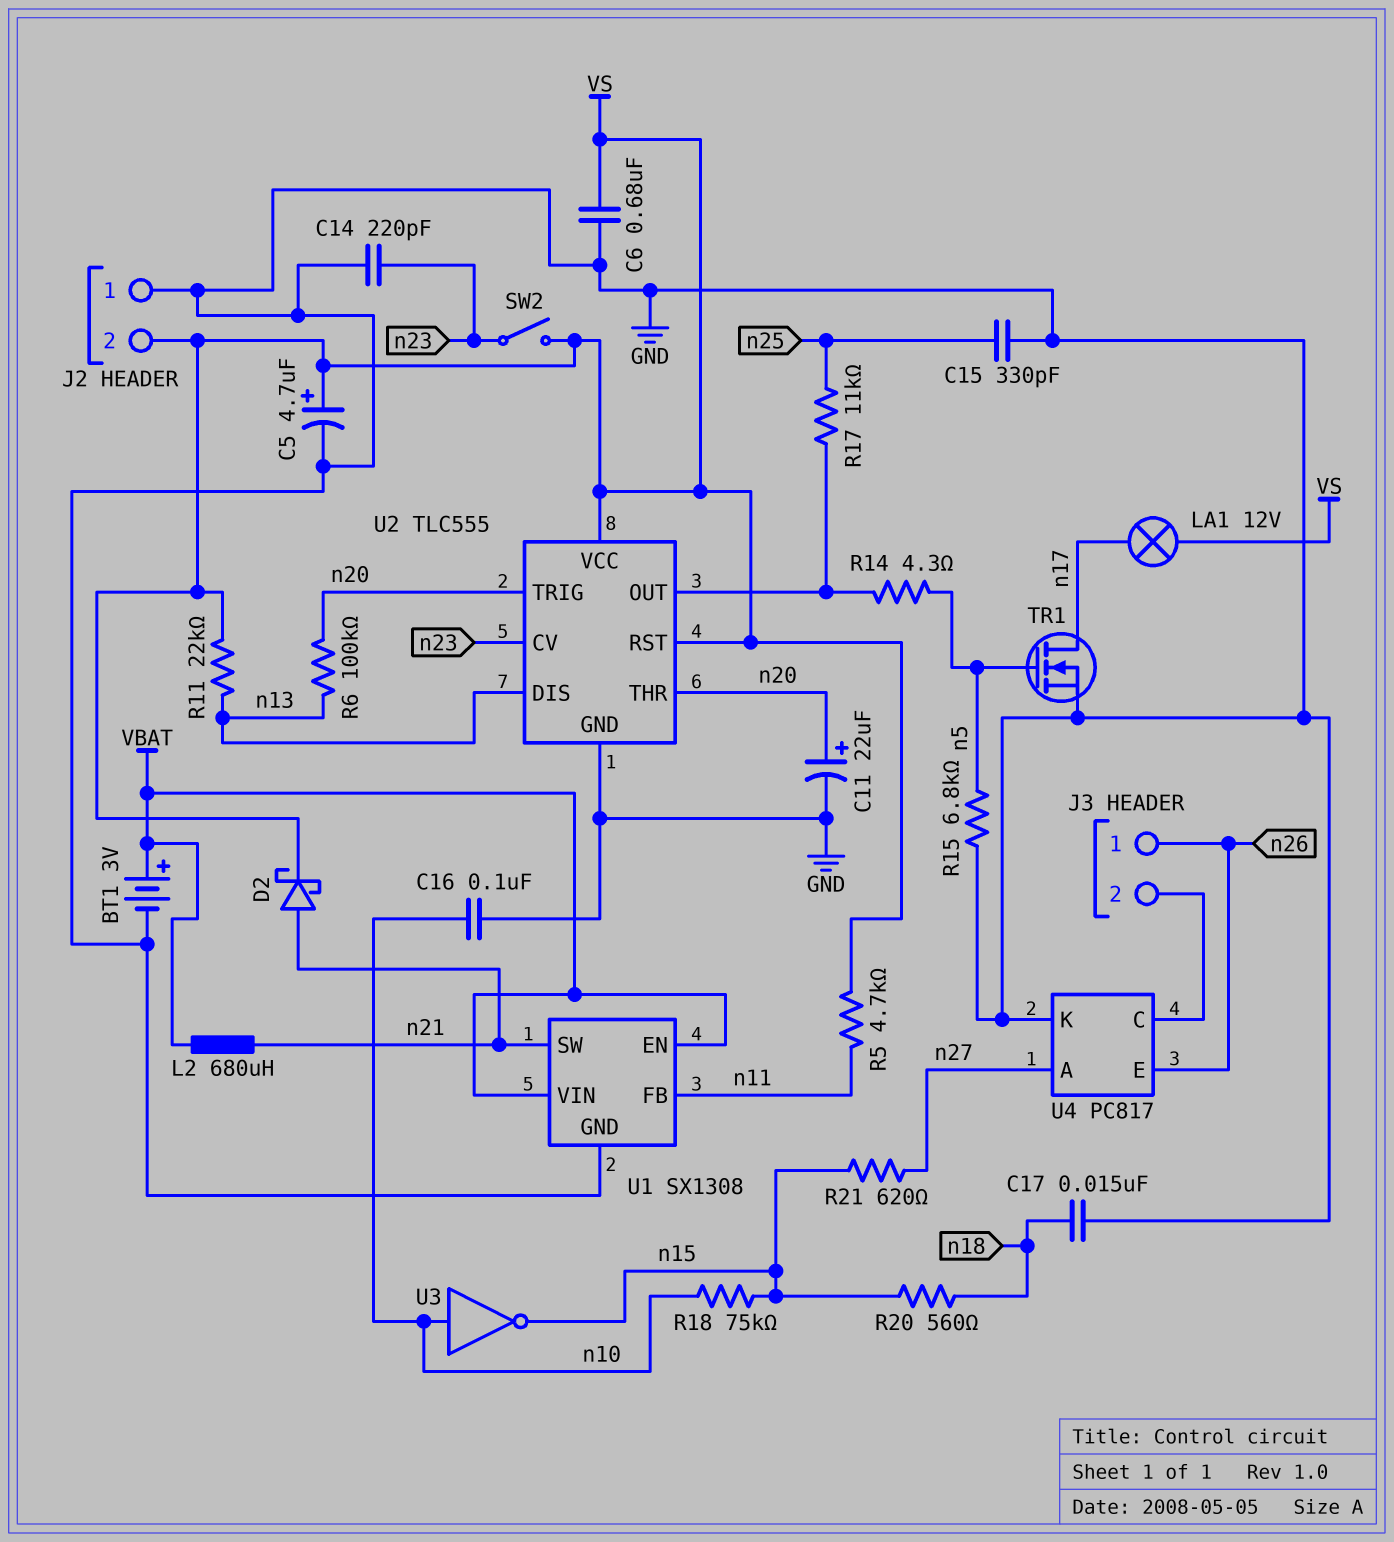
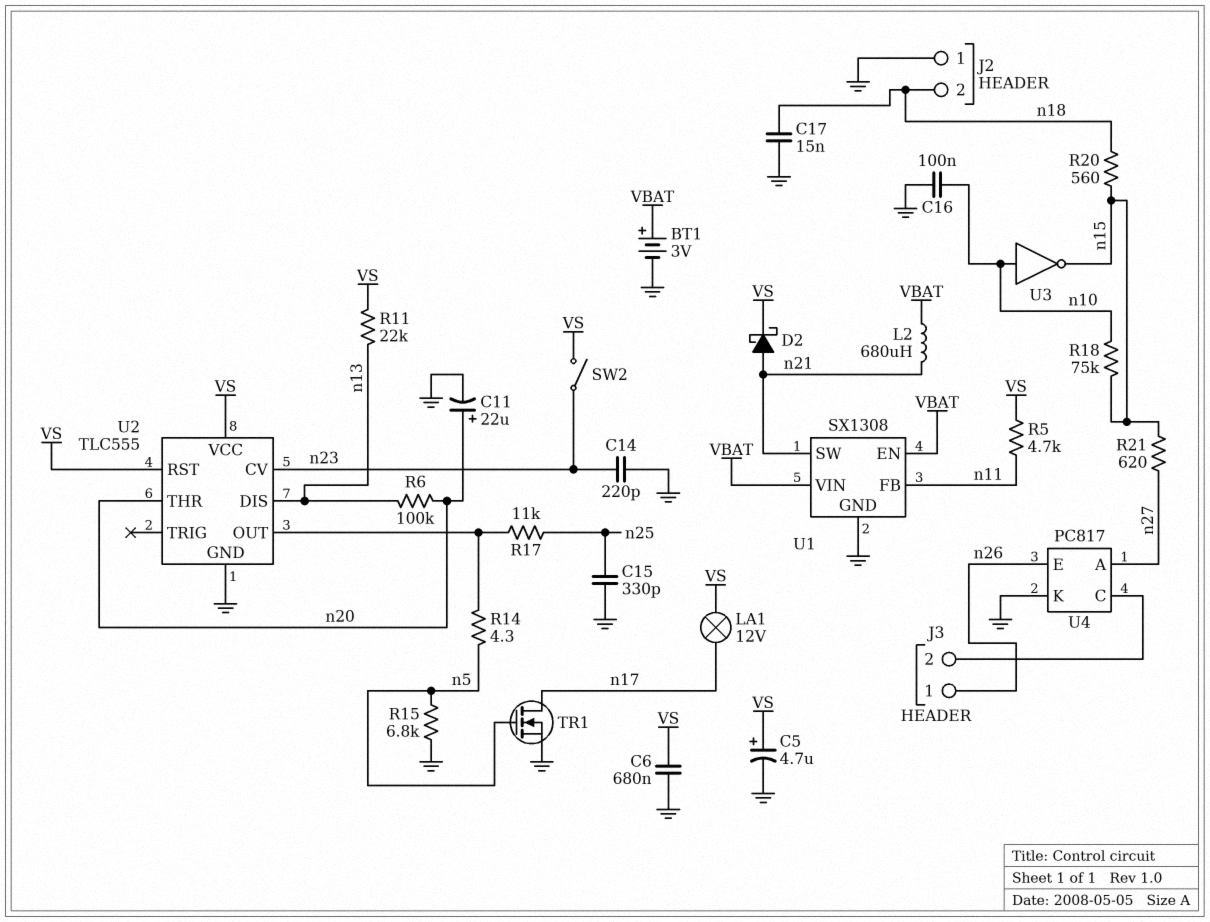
J2 pin 2: VS -> n18
U2 pin TRIG: n20 -> none

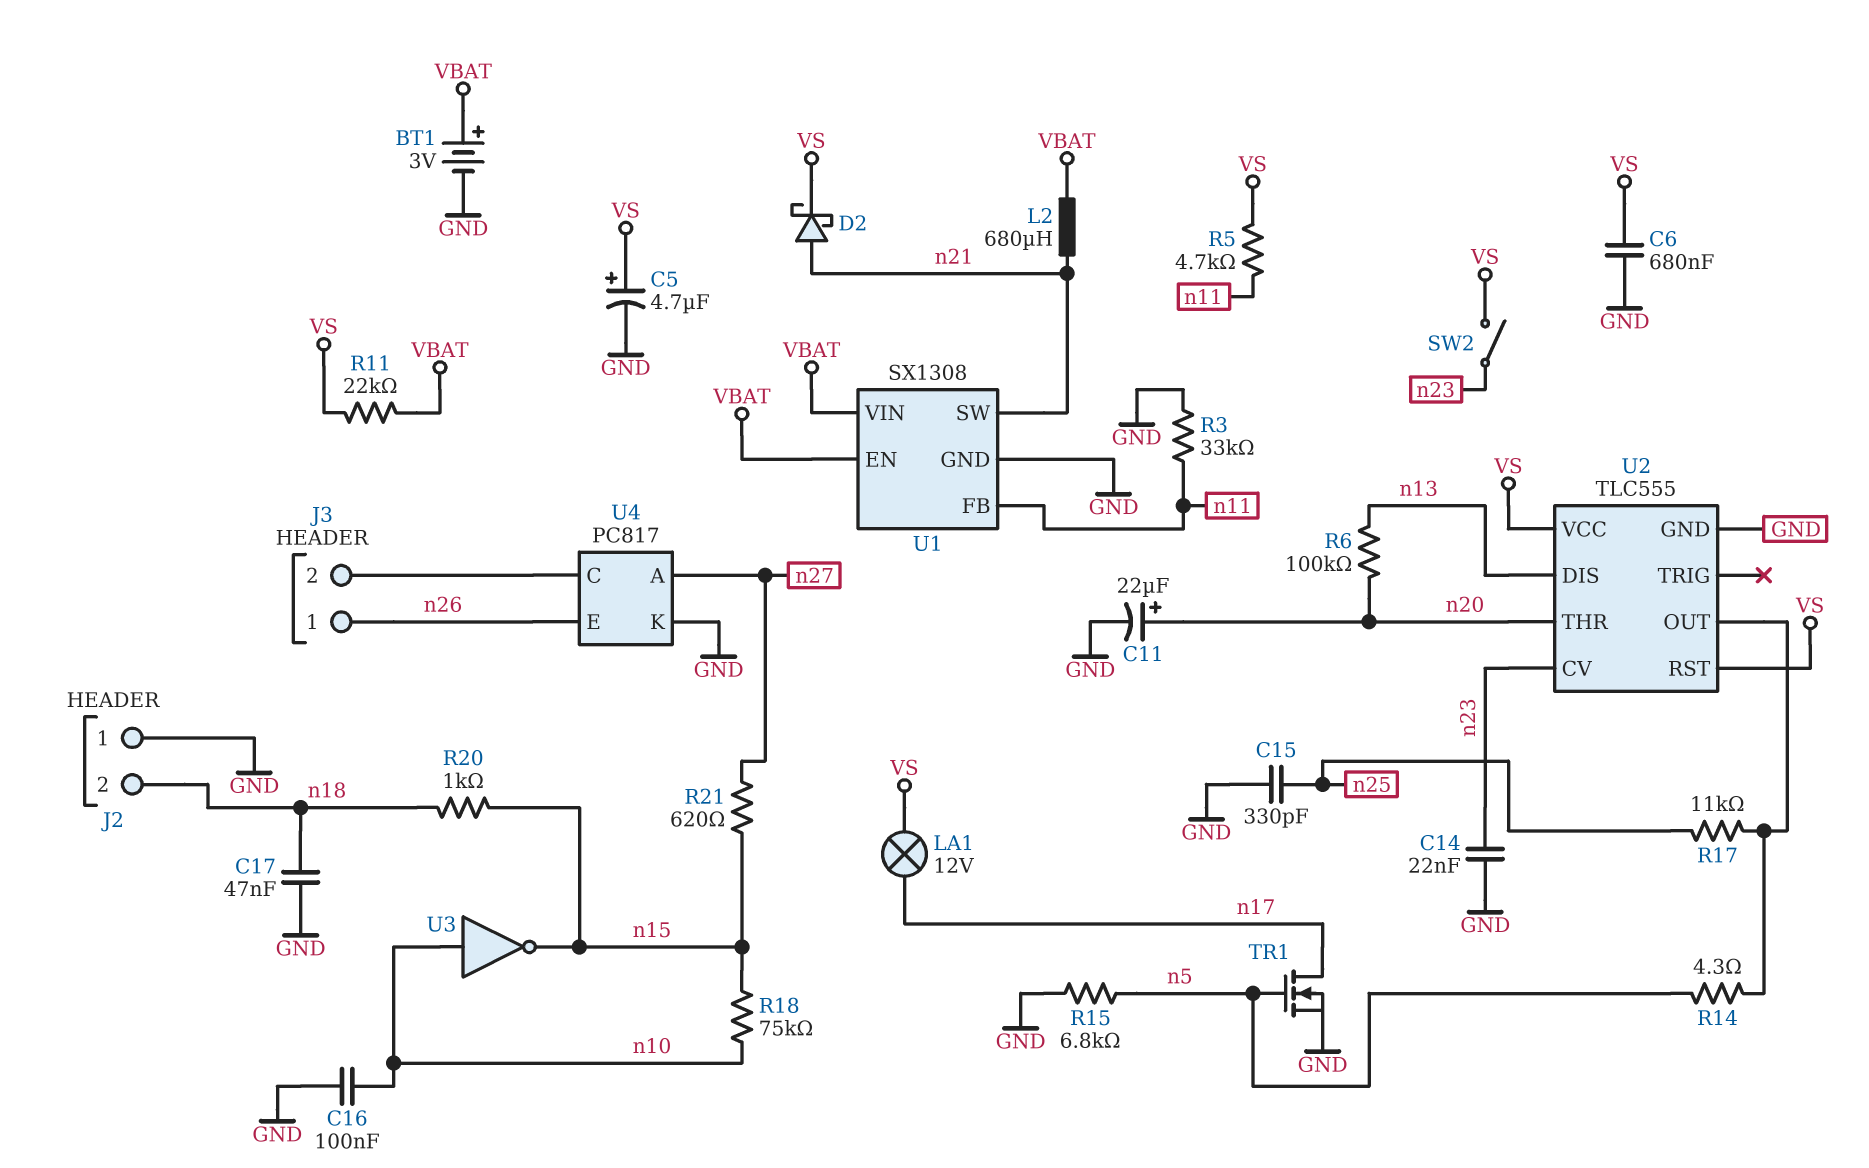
C14: 220pF (GND, n23) -> 22nF (GND, n23)
C17: 15nF (GND, n18) -> 47nF (GND, n18)
R3: none -> 33k (GND, n11)
R11: 22k (VS, n13) -> 22k (VBAT, VS)
R20: 560 (n15, n18) -> 1k (n15, n18)

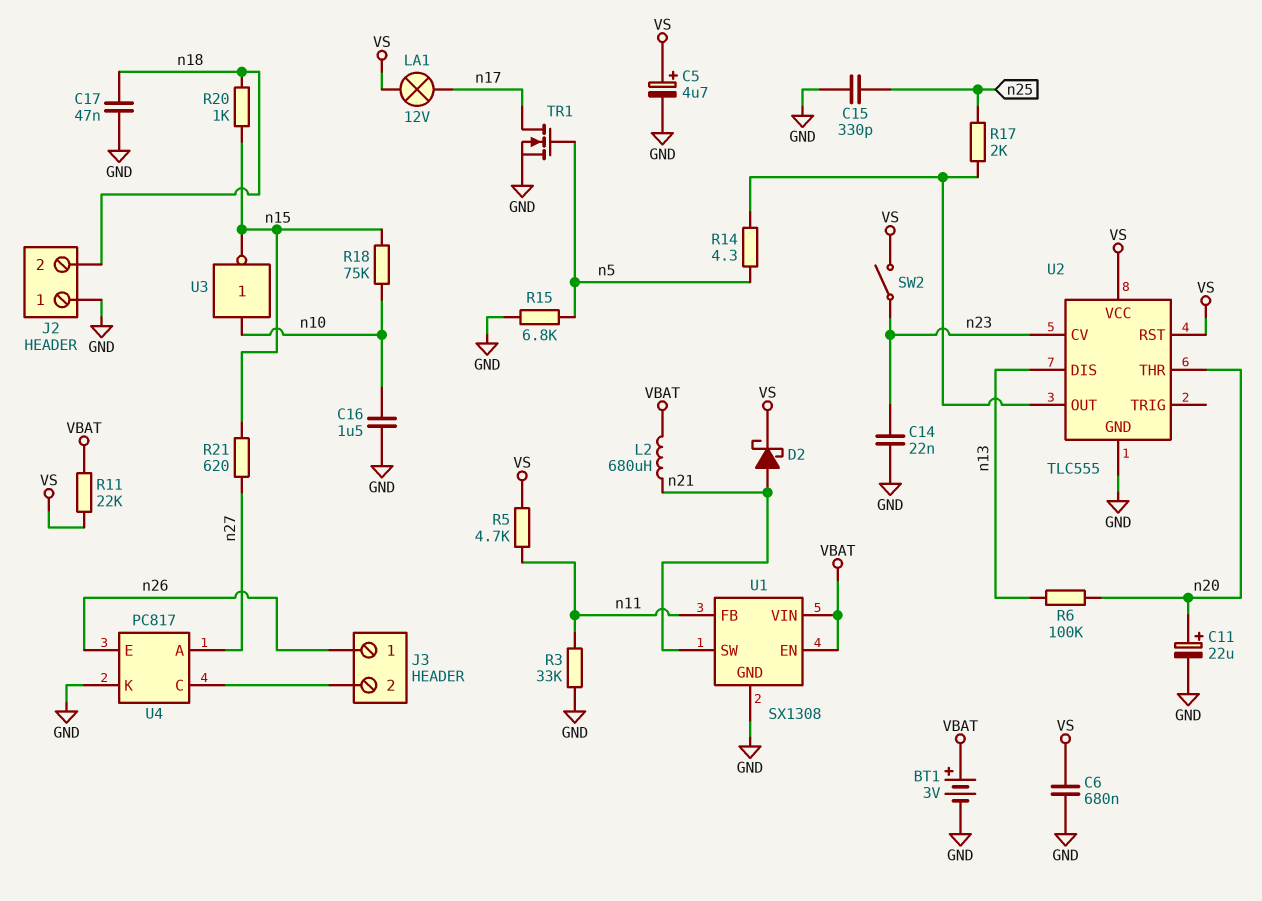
C16: 100nF (GND, n10) -> 1.5uF (GND, n10)
R17: 11k (U2/OUT, n25) -> 2k (U2/OUT, n25)

